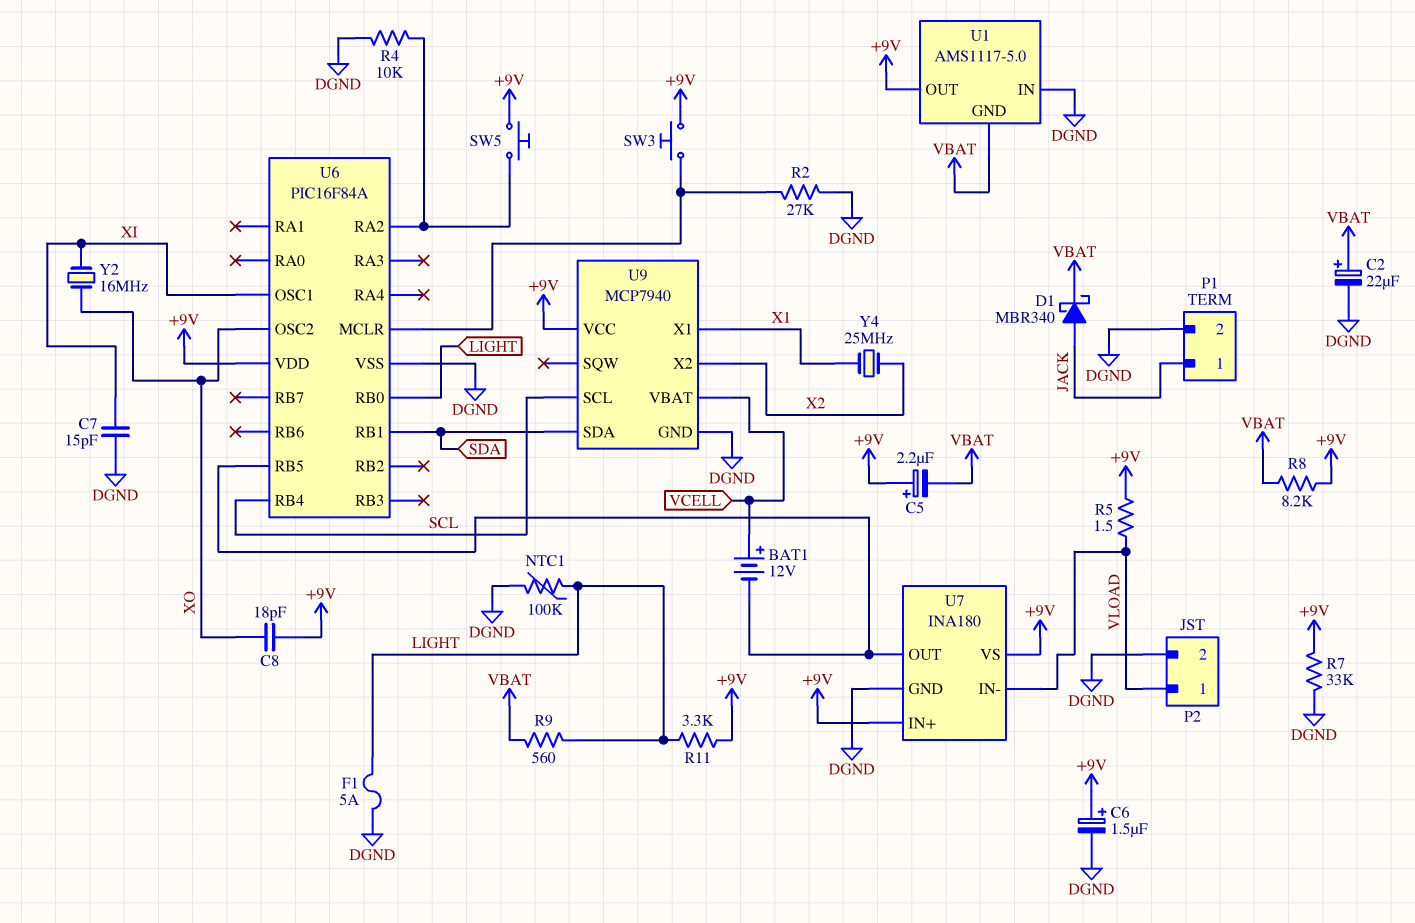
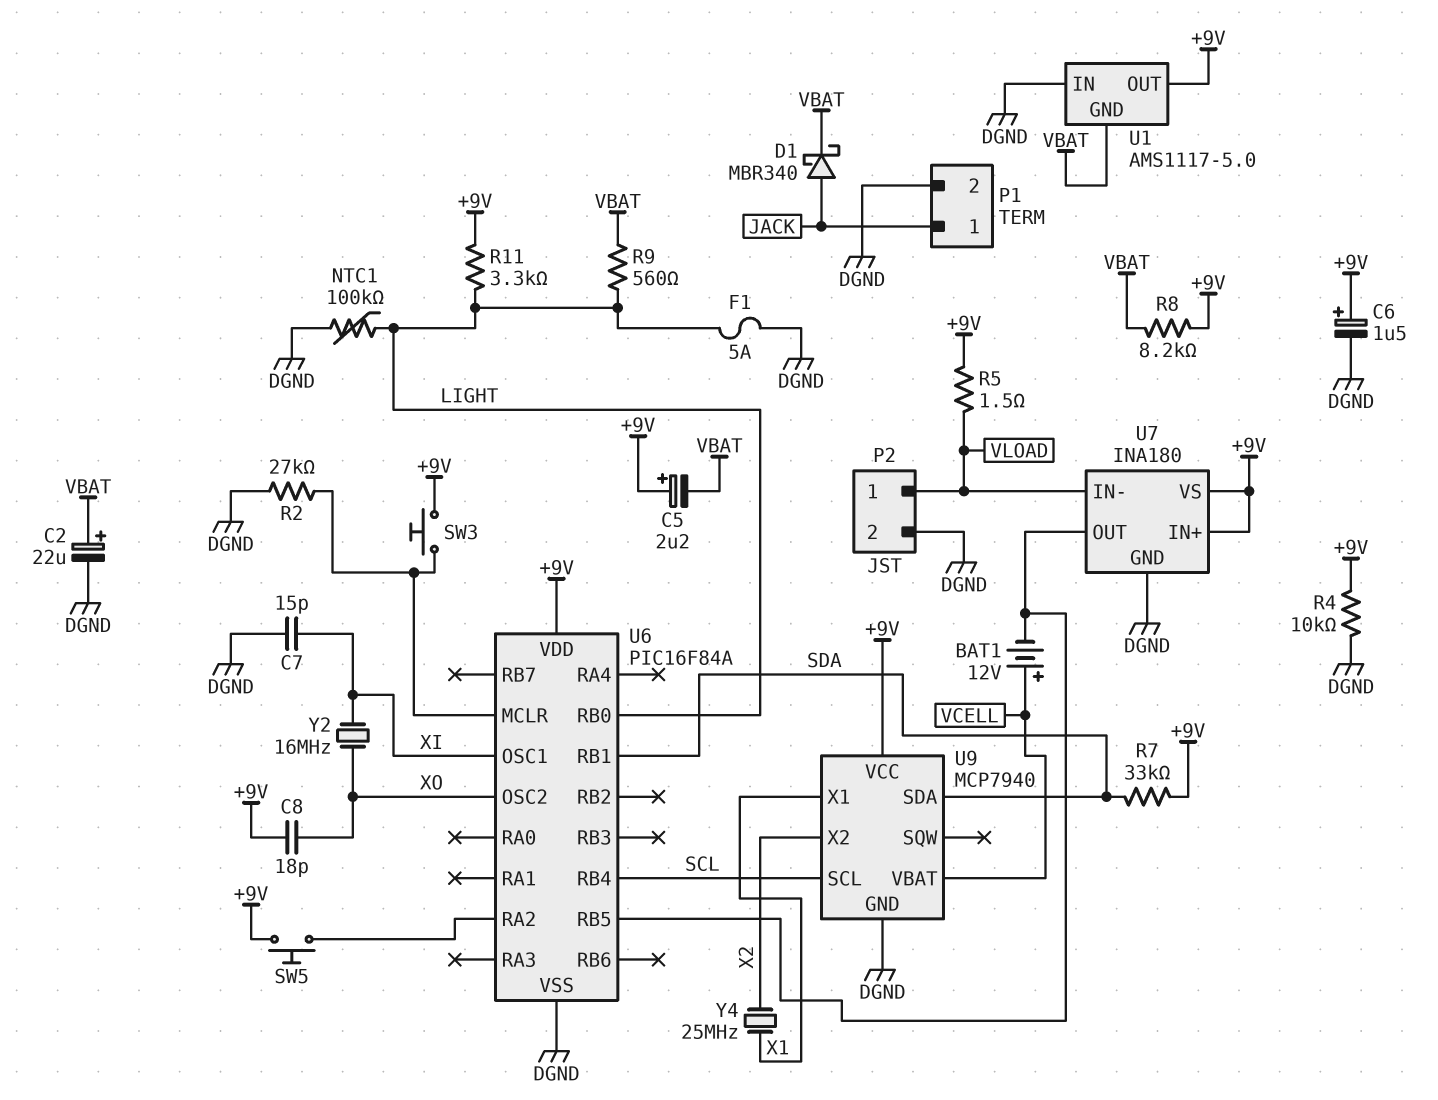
R4: 10k (DGND, U6/RA2) -> 10k (+9V, DGND)
R7: 33k (+9V, DGND) -> 33k (+9V, SDA)

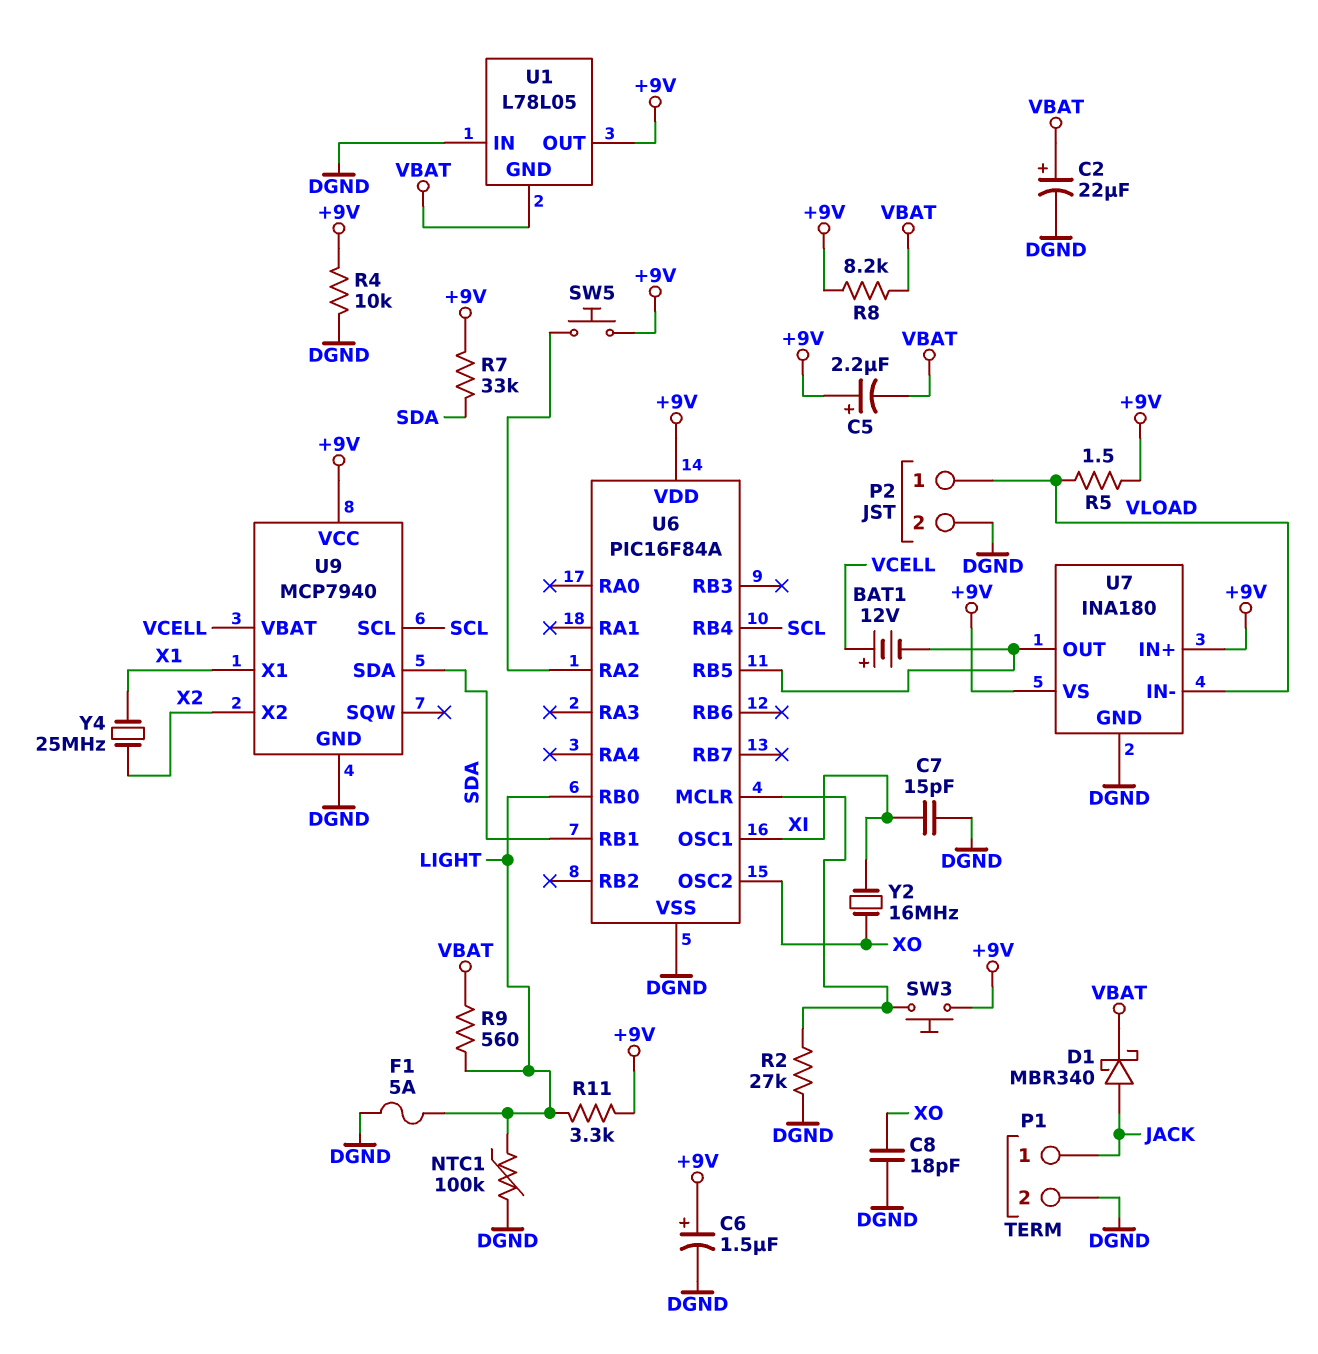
C8: 18pF (+9V, XO) -> 18pF (DGND, XO)
U1: AMS1117-5.0 -> L78L05

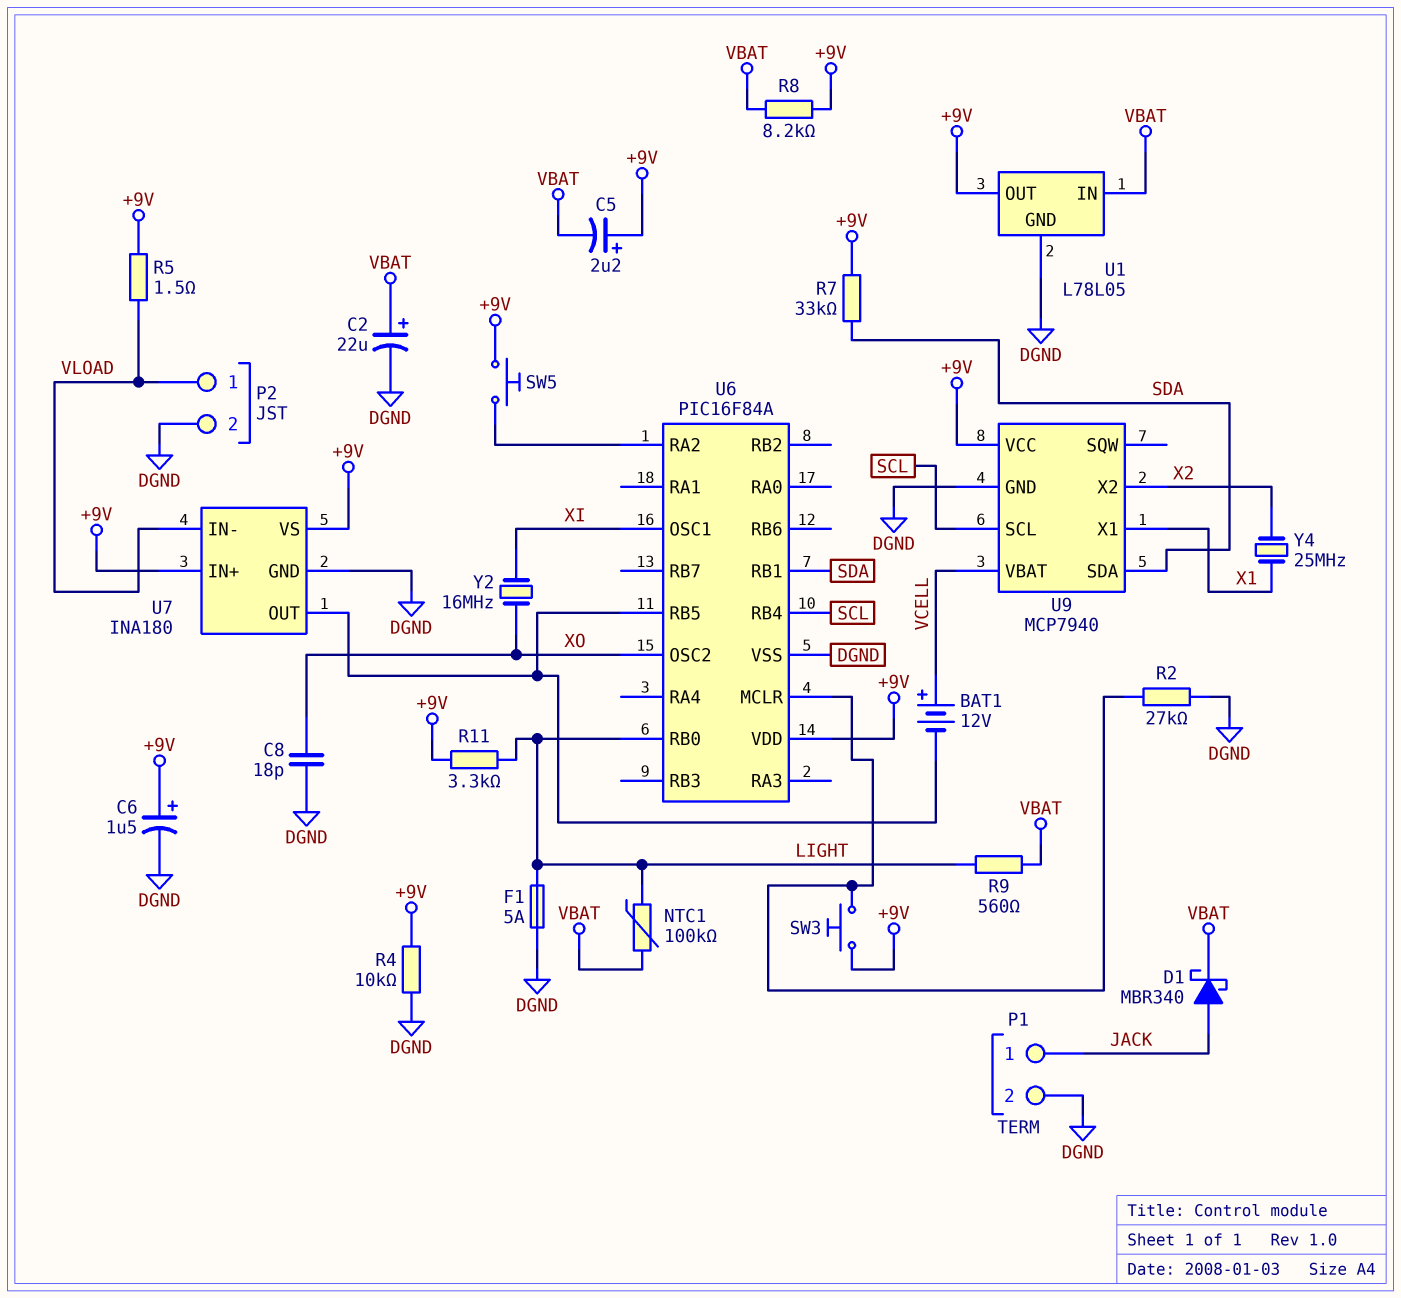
C7: 15pF (DGND, XI) -> none
NTC1: 100k (DGND, LIGHT) -> 100k (LIGHT, VBAT)
U1 pin GND: VBAT -> DGND
U1 pin IN: DGND -> VBAT

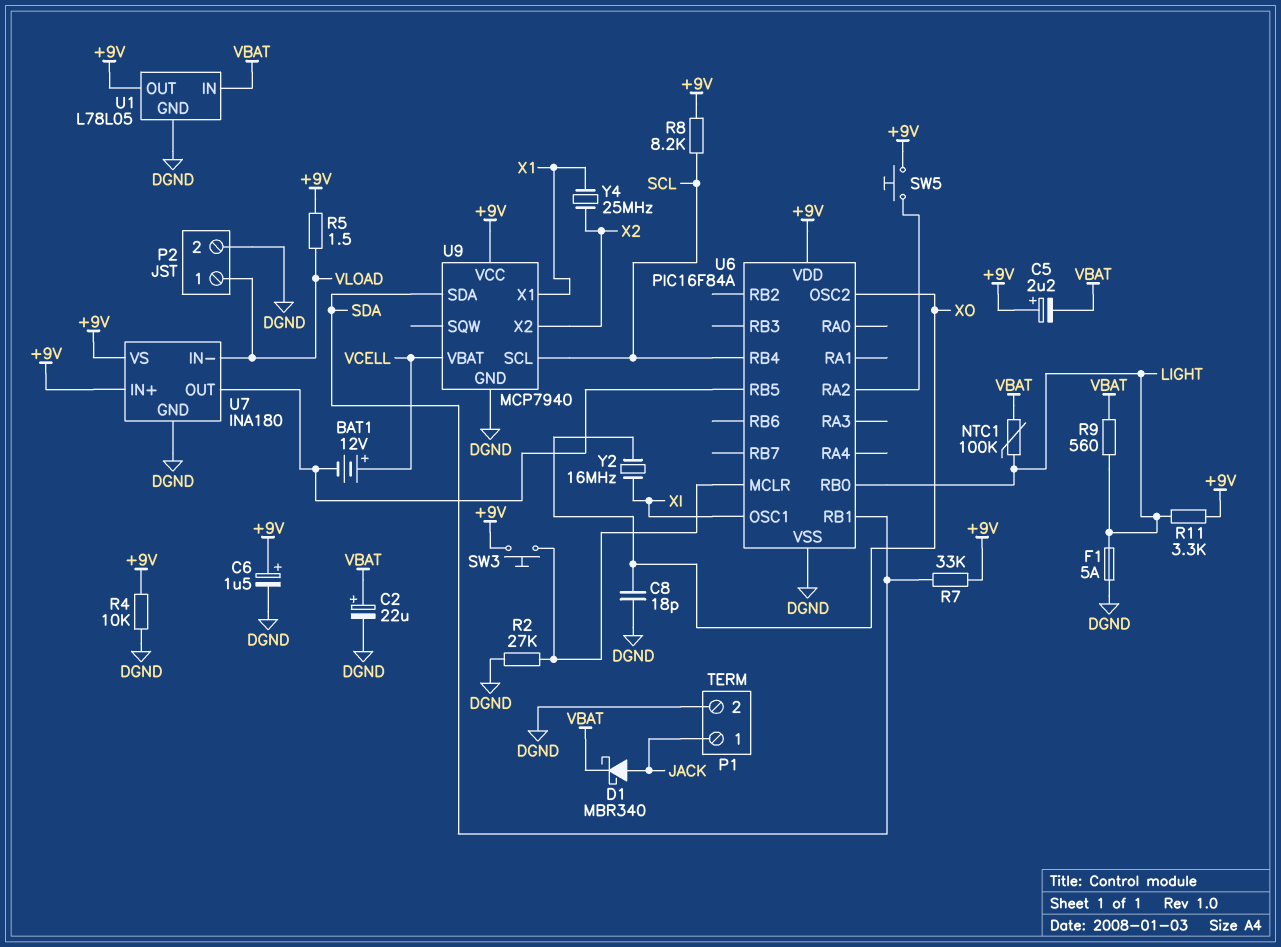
R8: 8.2k (+9V, VBAT) -> 8.2k (+9V, SCL)

